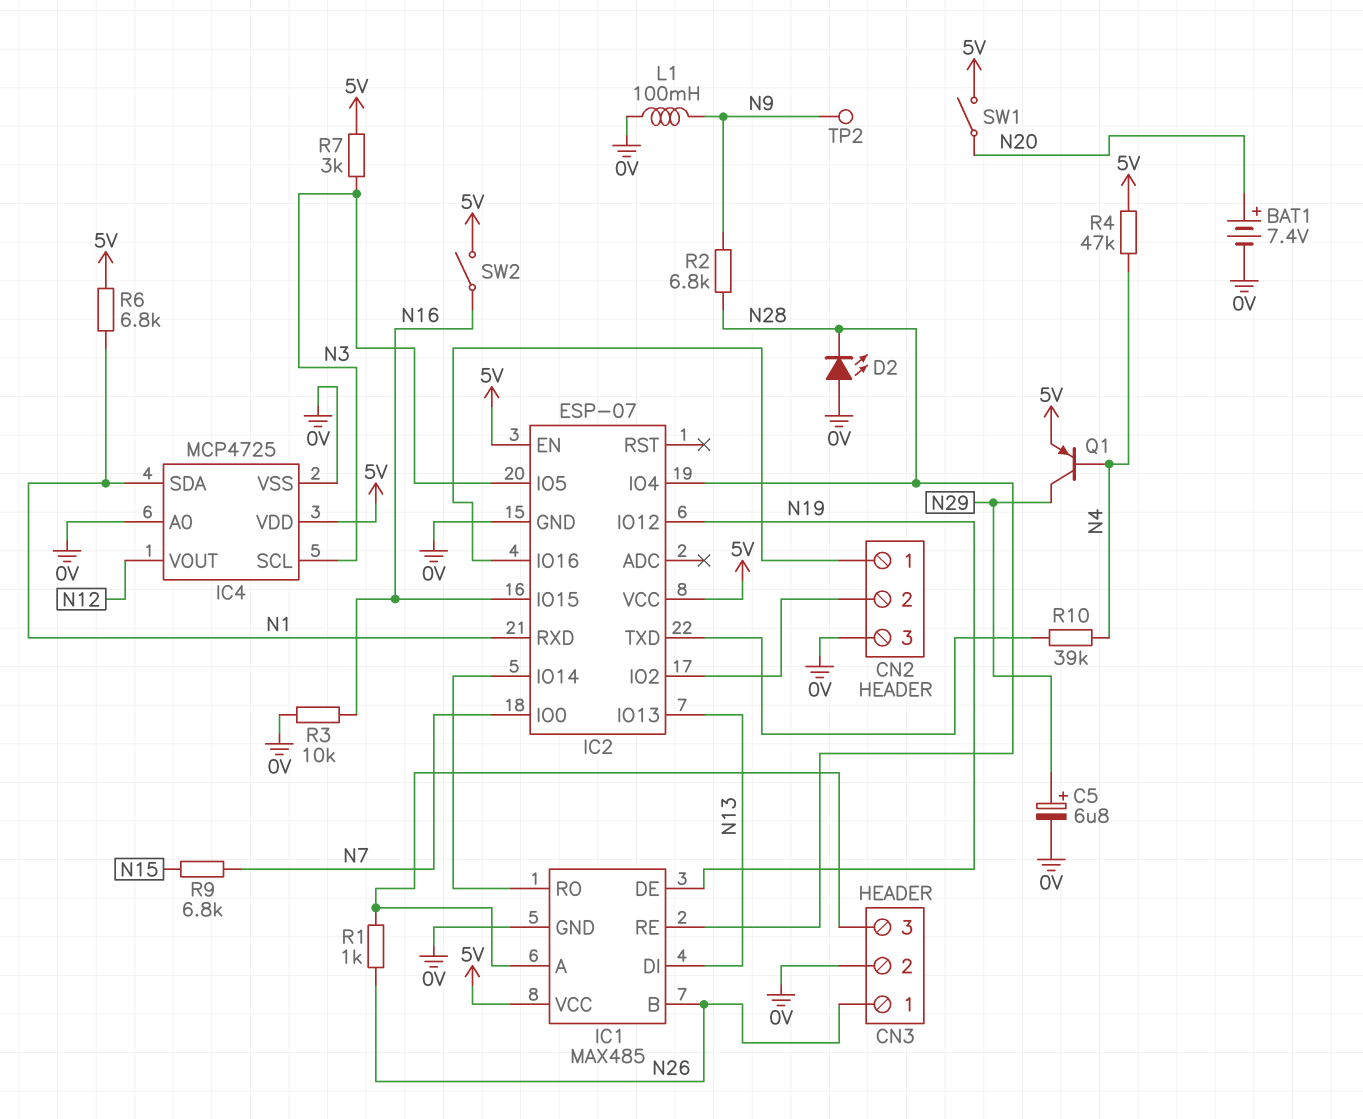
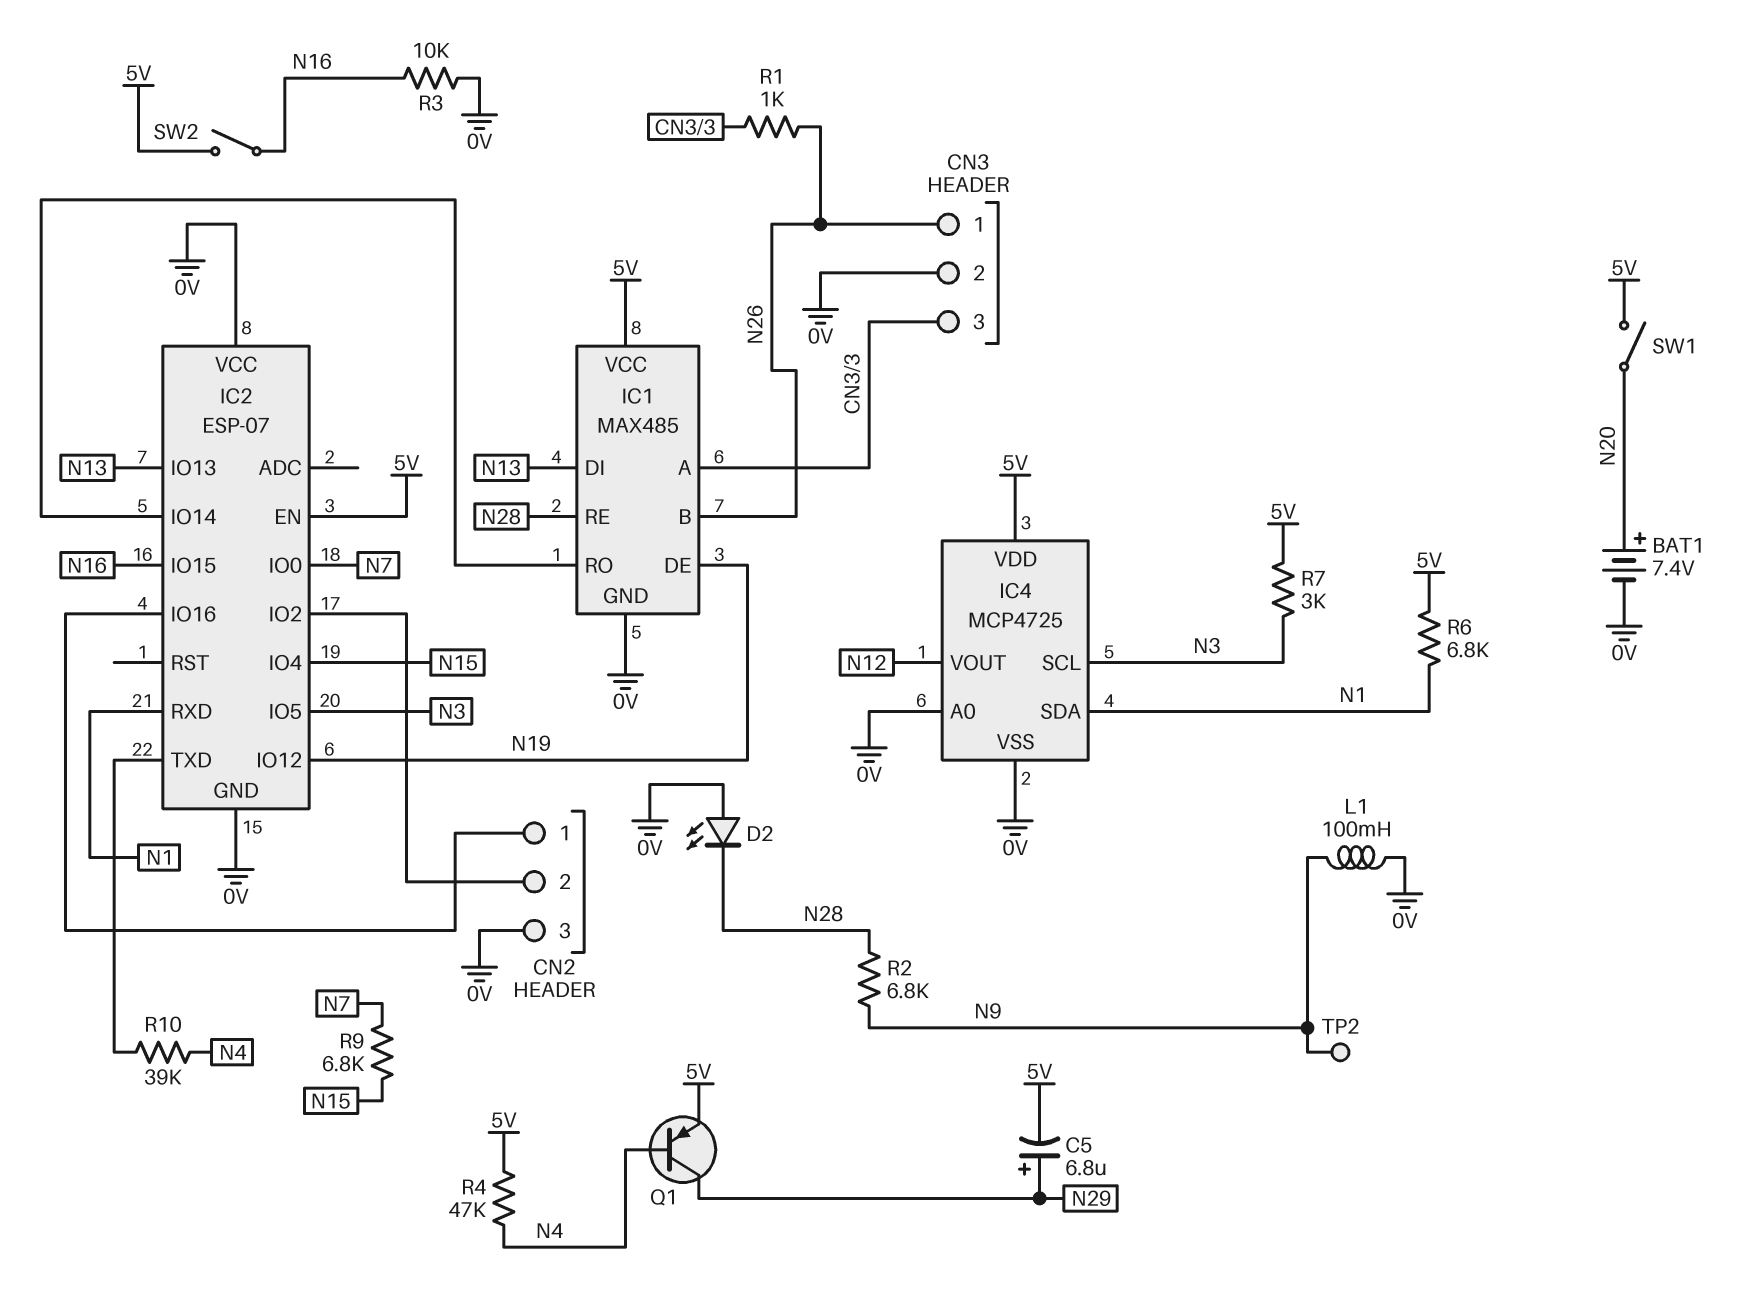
C5: 6.8uF (plus N29, minus 0V) -> 6.8uF (plus N29, minus 5V)
IC2 pin IO4: N28 -> N15
IC2 pin VCC: 5V -> 0V

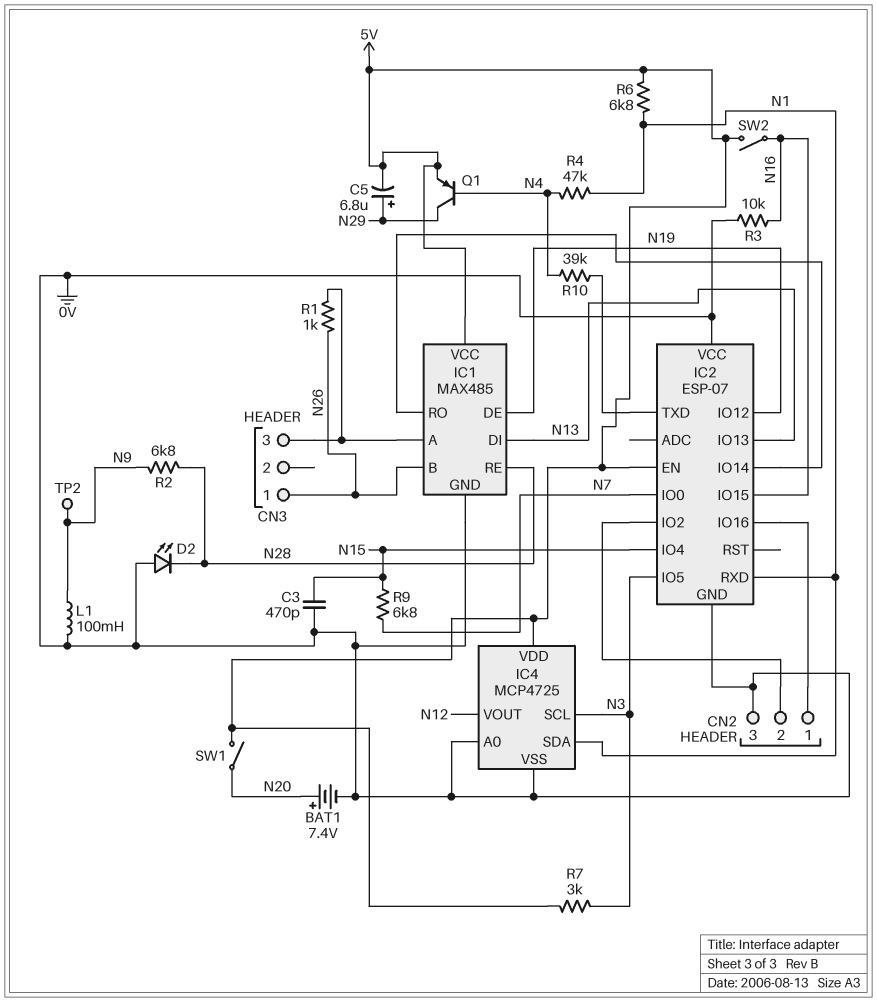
C3: none -> 470pF (0V, N15)
CN3 pin 2: 0V -> none
R4: 47k (5V, N4) -> 47k (N1, N4)

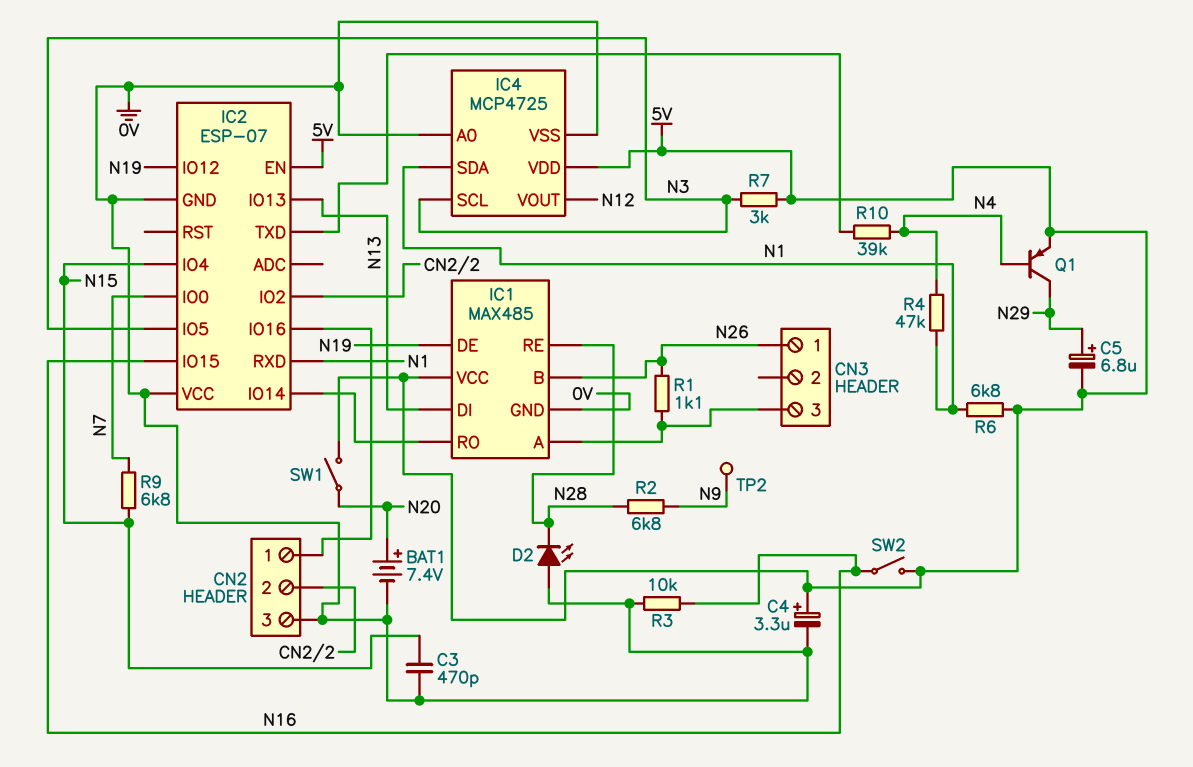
C4: none -> 3.3uF (plus 5V, minus 0V)
L1: 100mH (0V, N9) -> none
R1: 1k (CN3/3, N26) -> 1.1k (CN3/3, N26)

